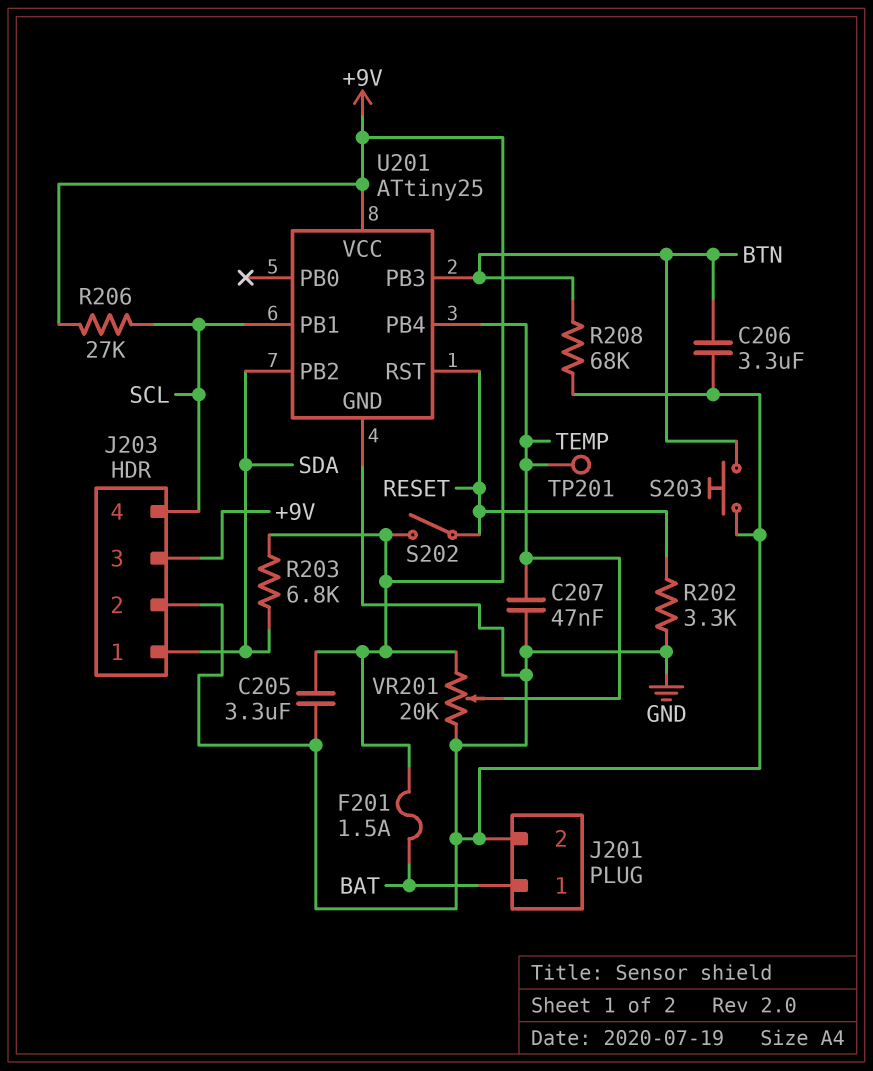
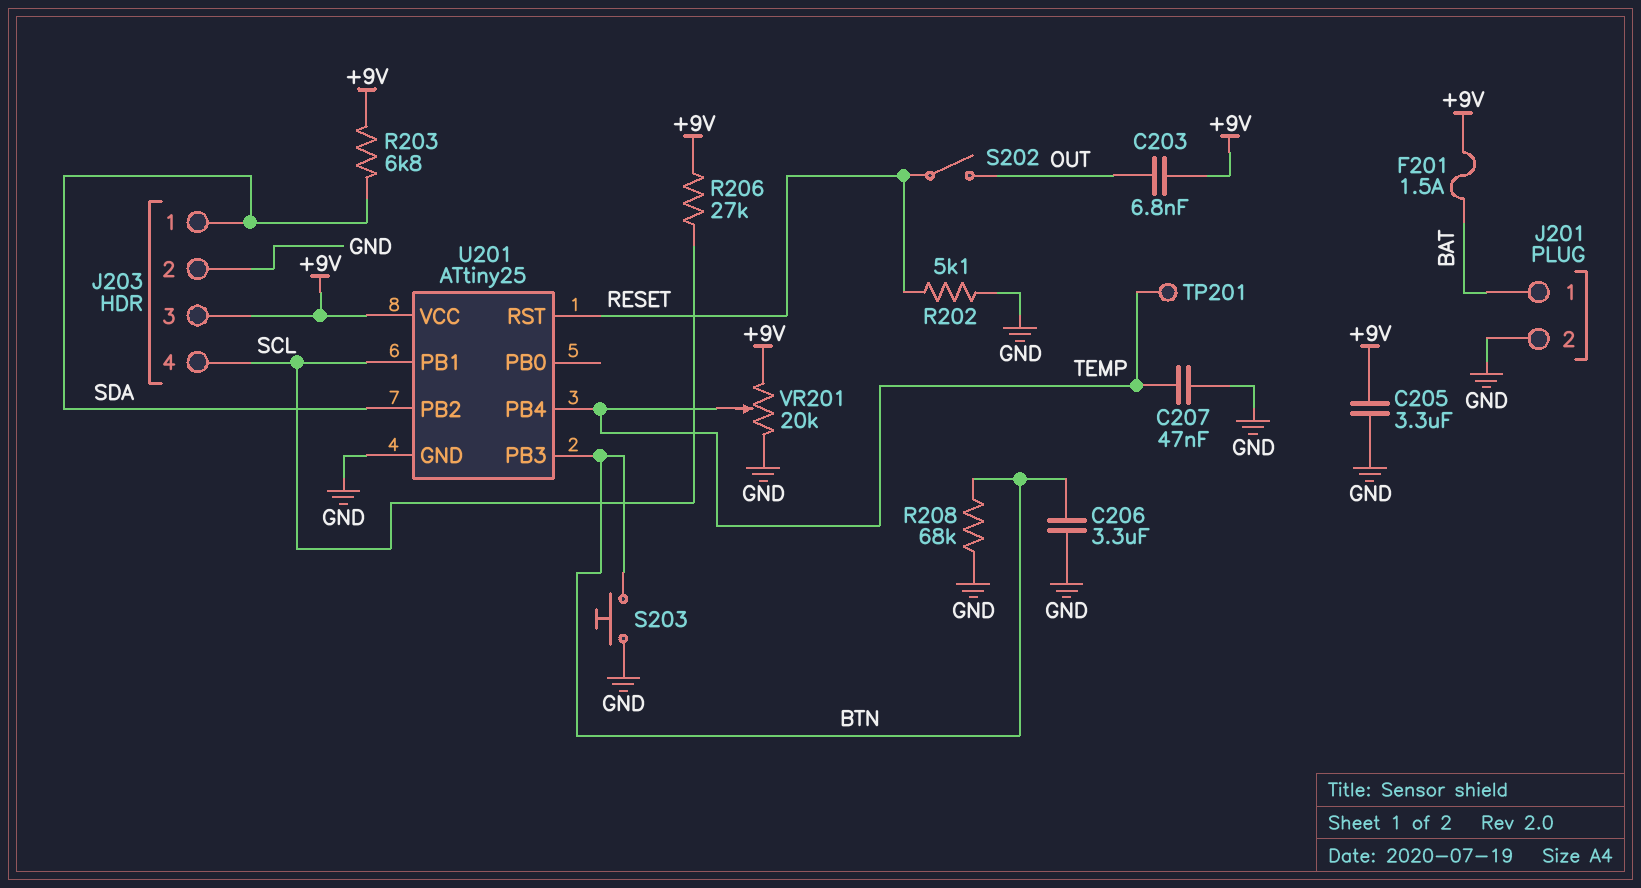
C203: none -> 6.8nF (+9V, OUT)
R202: 3.3k (GND, RESET) -> 5.1k (GND, RESET)
S202: switch (+9V, RESET) -> switch (OUT, RESET)

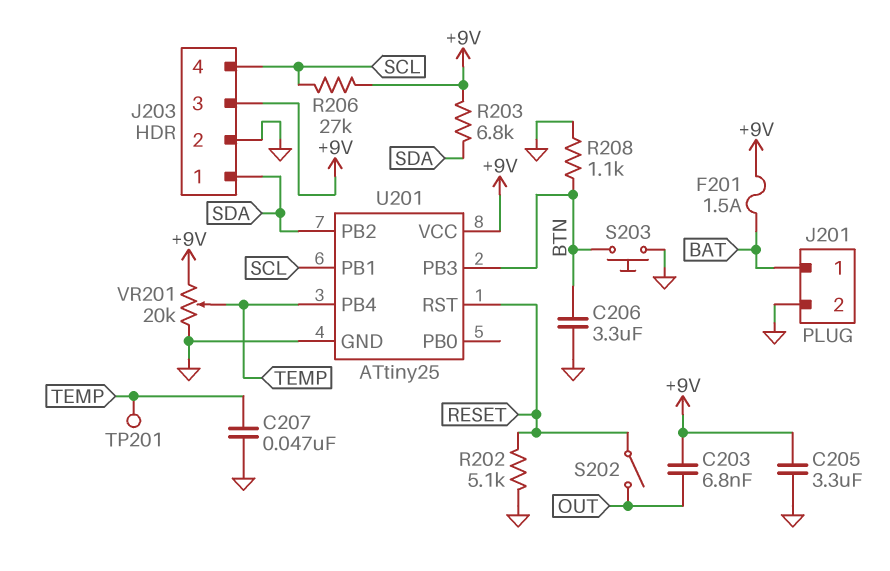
R208: 68k (BTN, GND) -> 1.1k (BTN, GND)

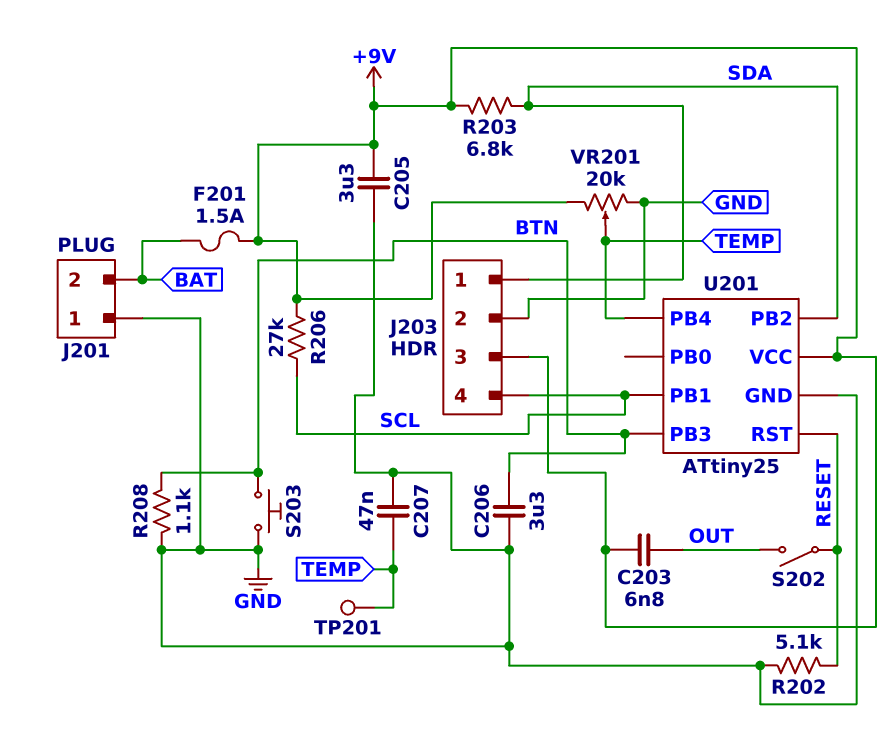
J201 pin 1: BAT -> GND
J201 pin 2: GND -> BAT

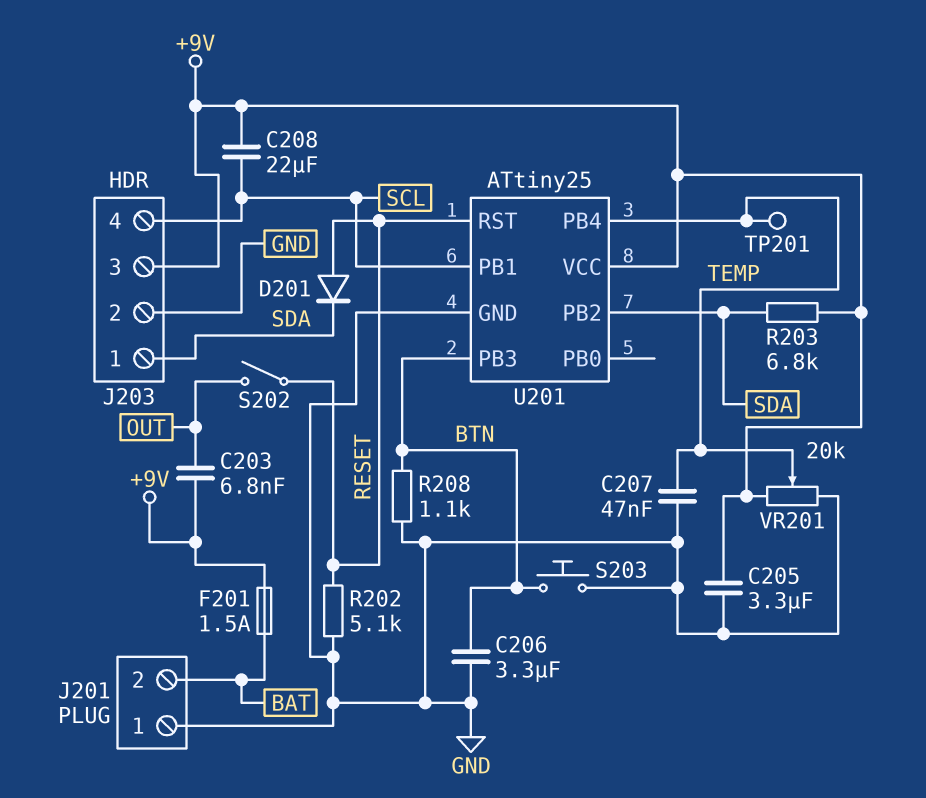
C208: none -> 22uF (+9V, SCL)
D201: none -> diode (A RESET, K SDA)
R206: 27k (+9V, SCL) -> none

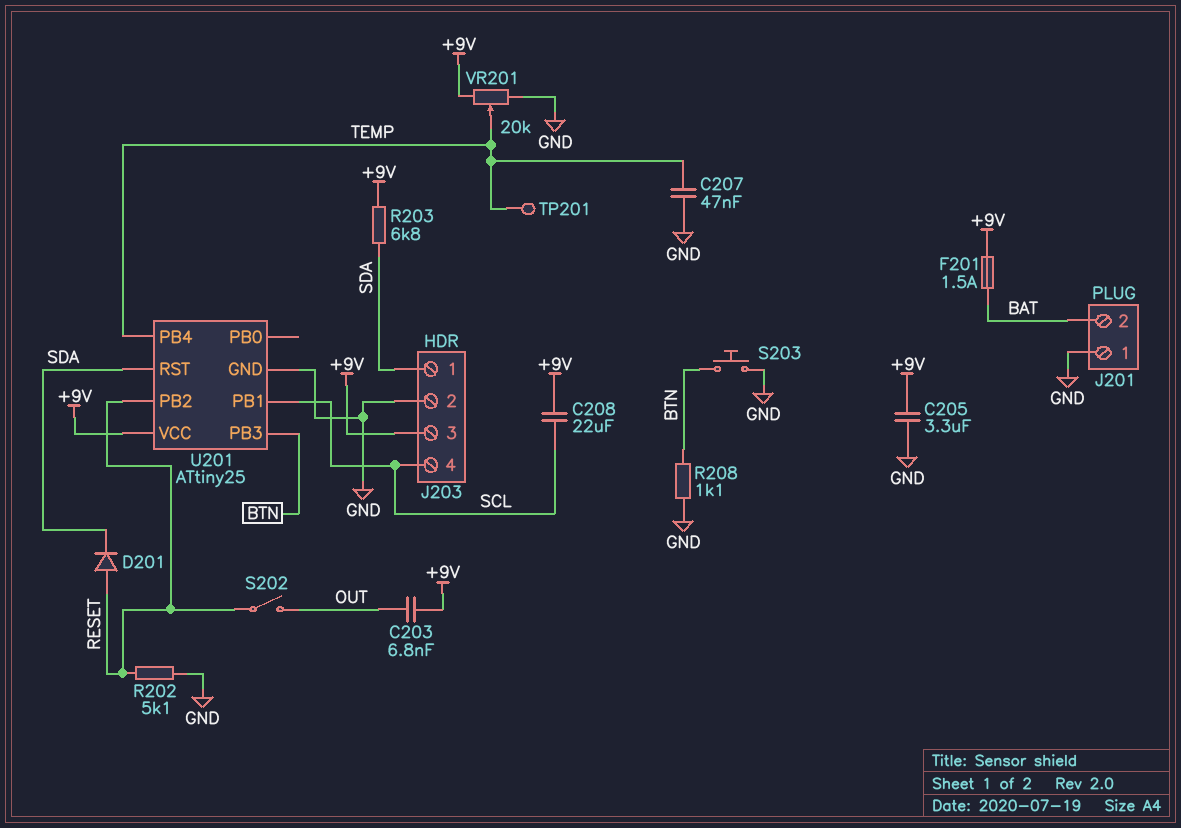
C206: 3.3uF (BTN, GND) -> none
U201 pin PB2: SDA -> RESET
U201 pin RST: RESET -> SDA

